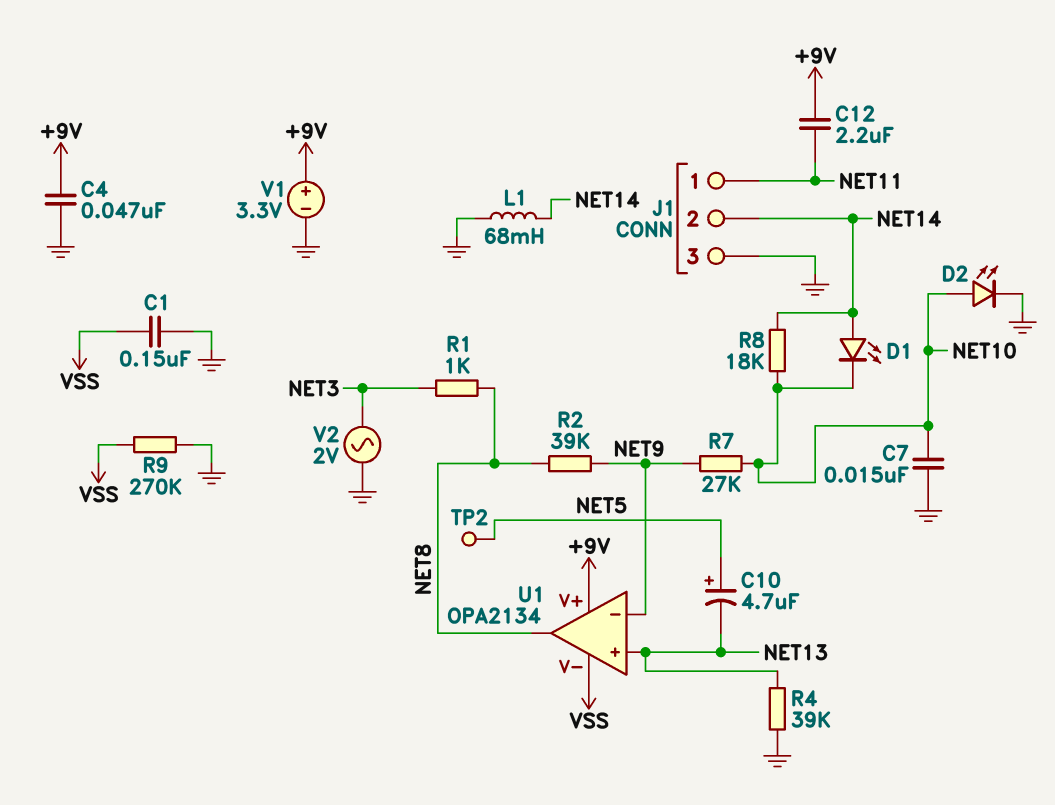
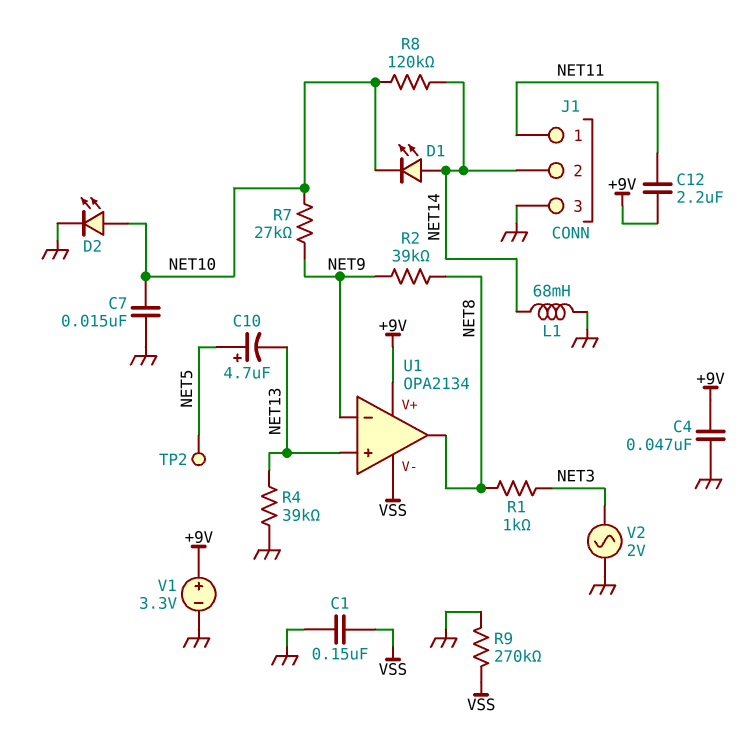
R8: 18k (NET10, NET14) -> 120k (NET10, NET14)

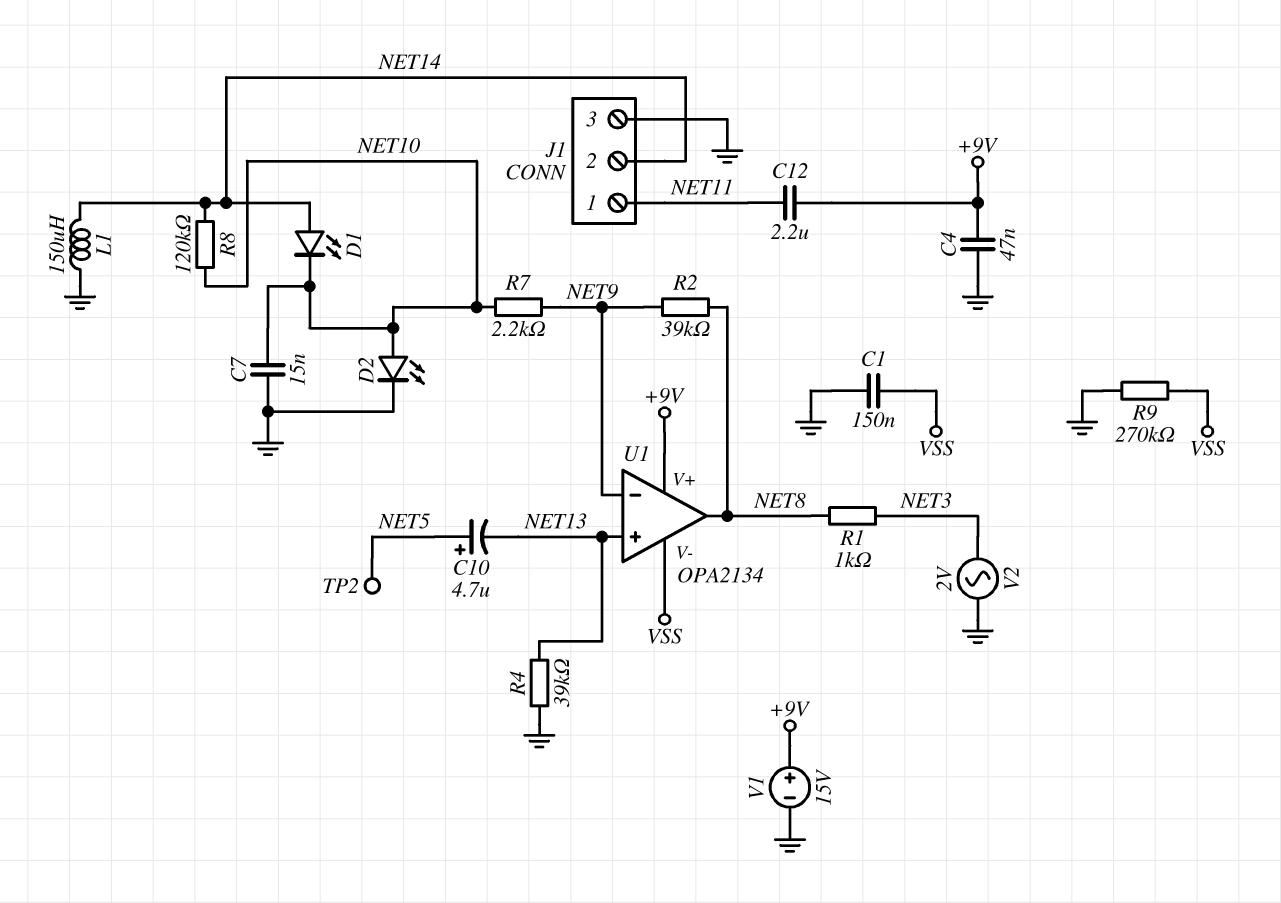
L1: 68mH (GND, NET14) -> 150uH (GND, NET14)
R7: 27k (NET9, NET10) -> 2.2k (NET9, NET10)
V1: 3.3V (plus +9V, minus GND) -> 15V (plus +9V, minus GND)

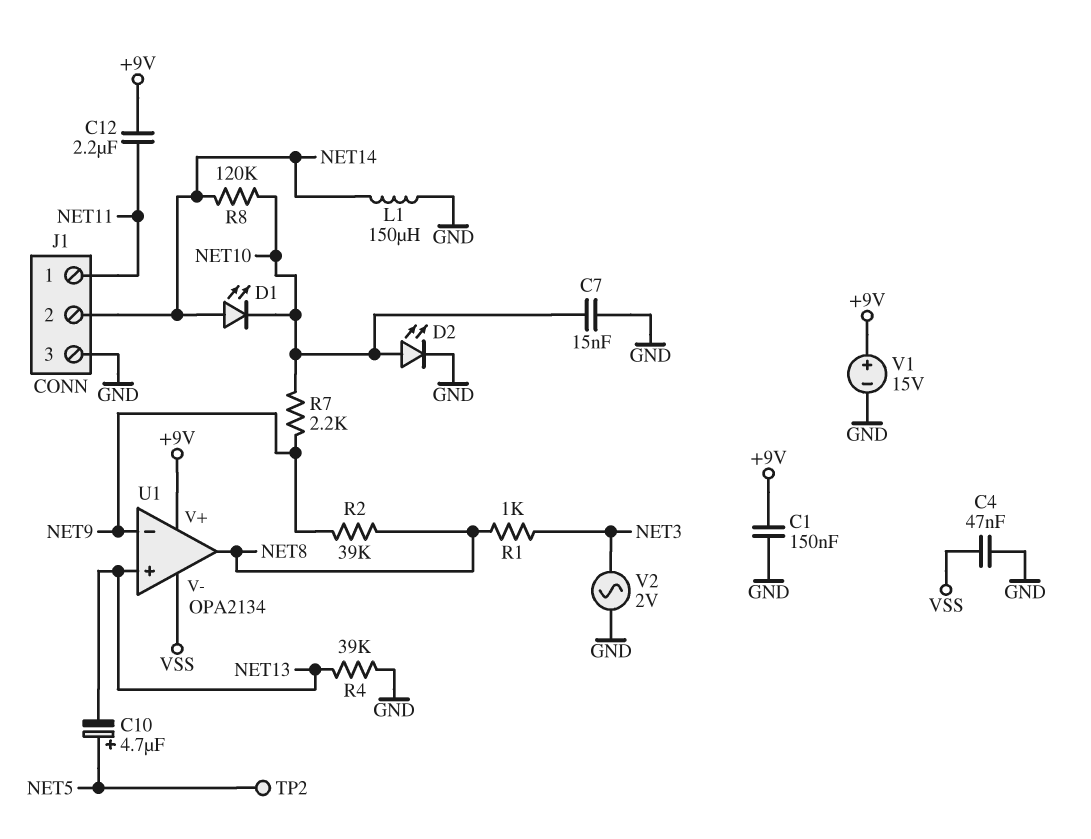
C1: 150nF (GND, VSS) -> 150nF (+9V, GND)
C4: 47nF (+9V, GND) -> 47nF (GND, VSS)
R9: 270k (GND, VSS) -> none

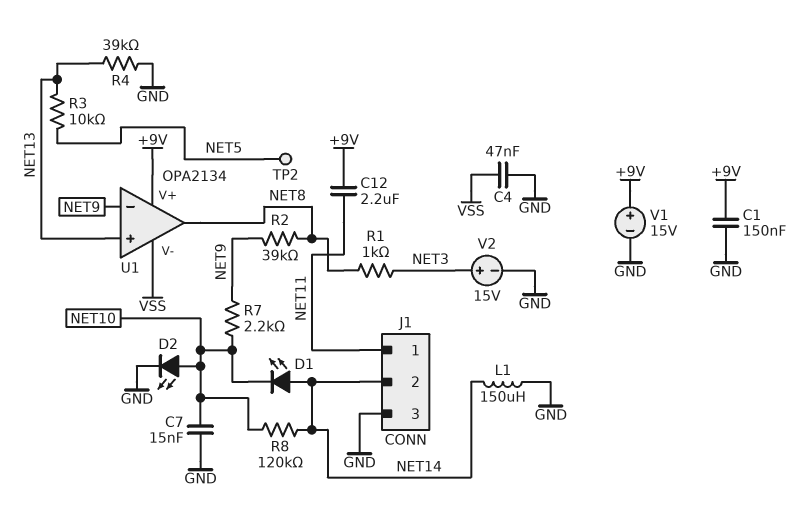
C10: 4.7uF (plus NET5, minus NET13) -> none
R3: none -> 10k (NET5, NET13)
V2: AC 2V (GND, NET3) -> 15V (plus NET3, minus GND)

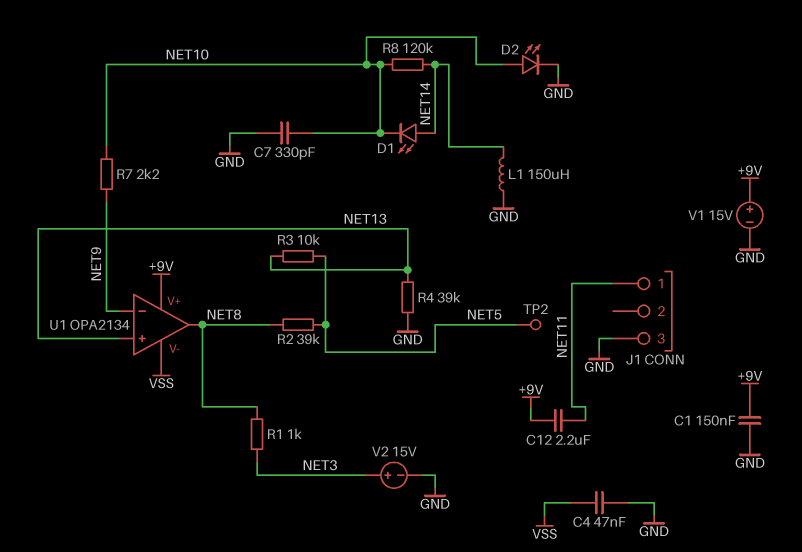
C7: 15nF (GND, NET10) -> 330pF (GND, NET10)
J1 pin 2: NET14 -> none
R2: 39k (NET8, NET9) -> 39k (NET5, NET8)

